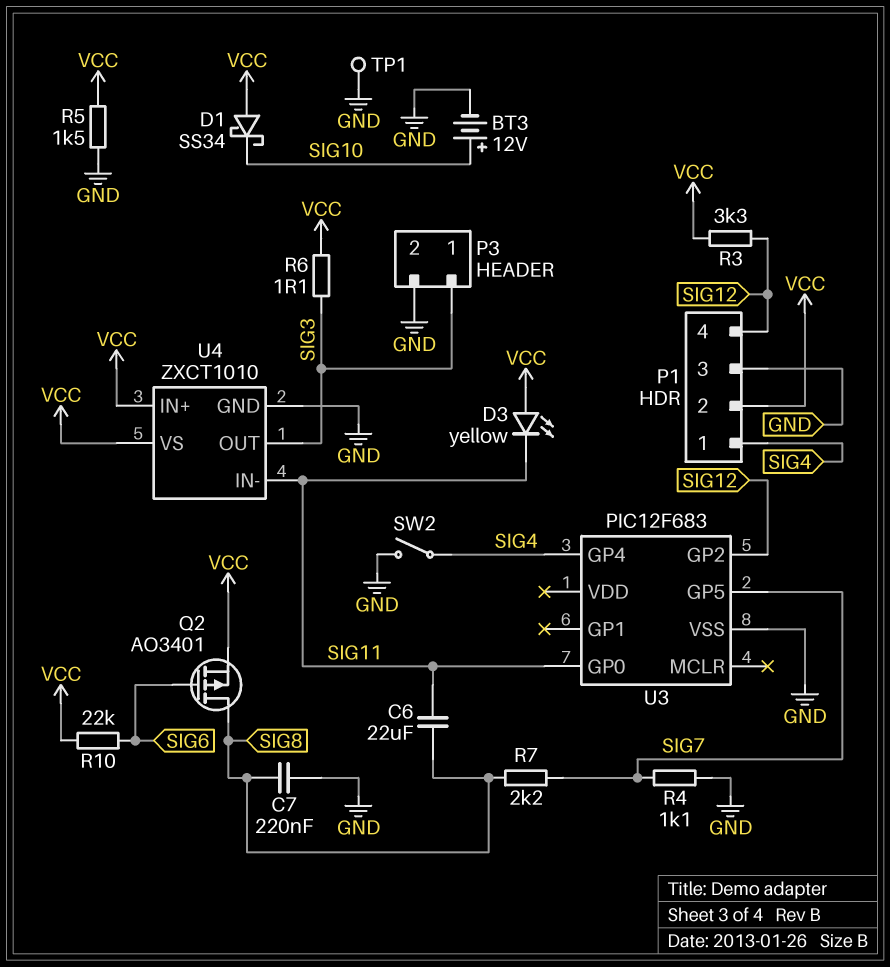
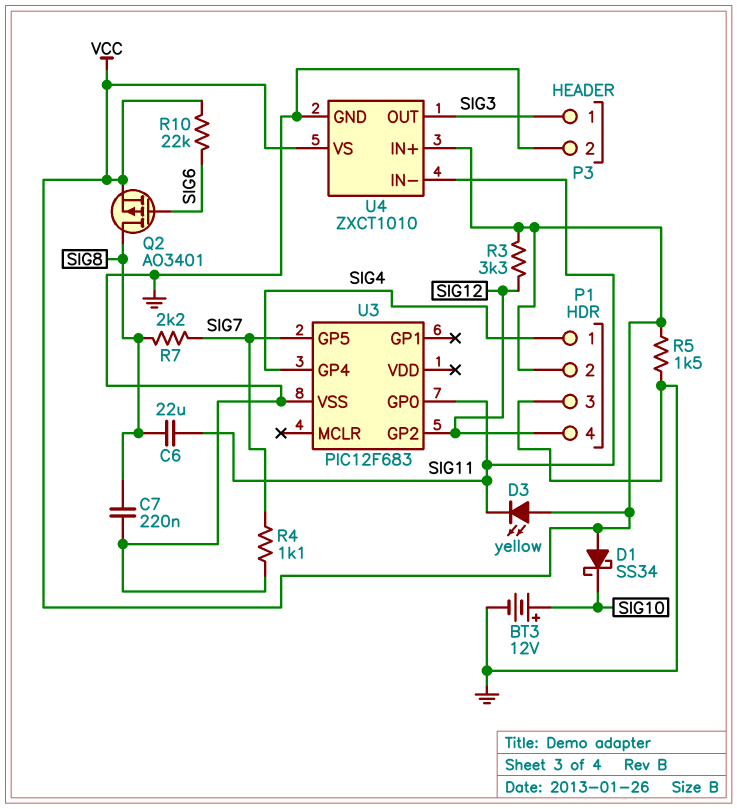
R6: 1.1 (SIG3, VCC) -> none
SW2: switch (GND, SIG4) -> none
TP1: test point (GND) -> none

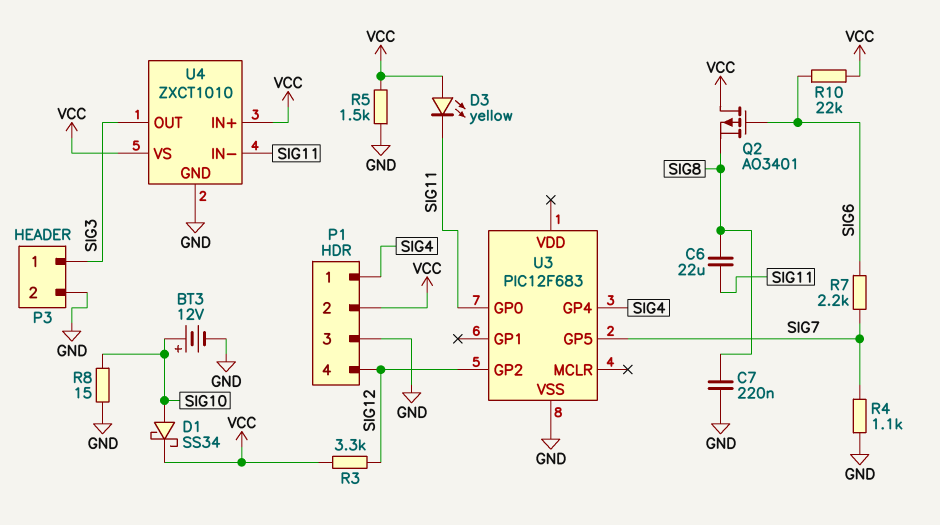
D1: schottky SS34 (A VCC, K SIG10) -> schottky SS34 (A SIG10, K VCC)
Q2: PMOS AO3401 (G SIG6, D SIG8, S VCC) -> PMOS AO3401 (G SIG6, D VCC, S SIG8)
R7: 2.2k (SIG7, SIG8) -> 2.2k (SIG6, SIG7)
R8: none -> 15 (GND, SIG10)

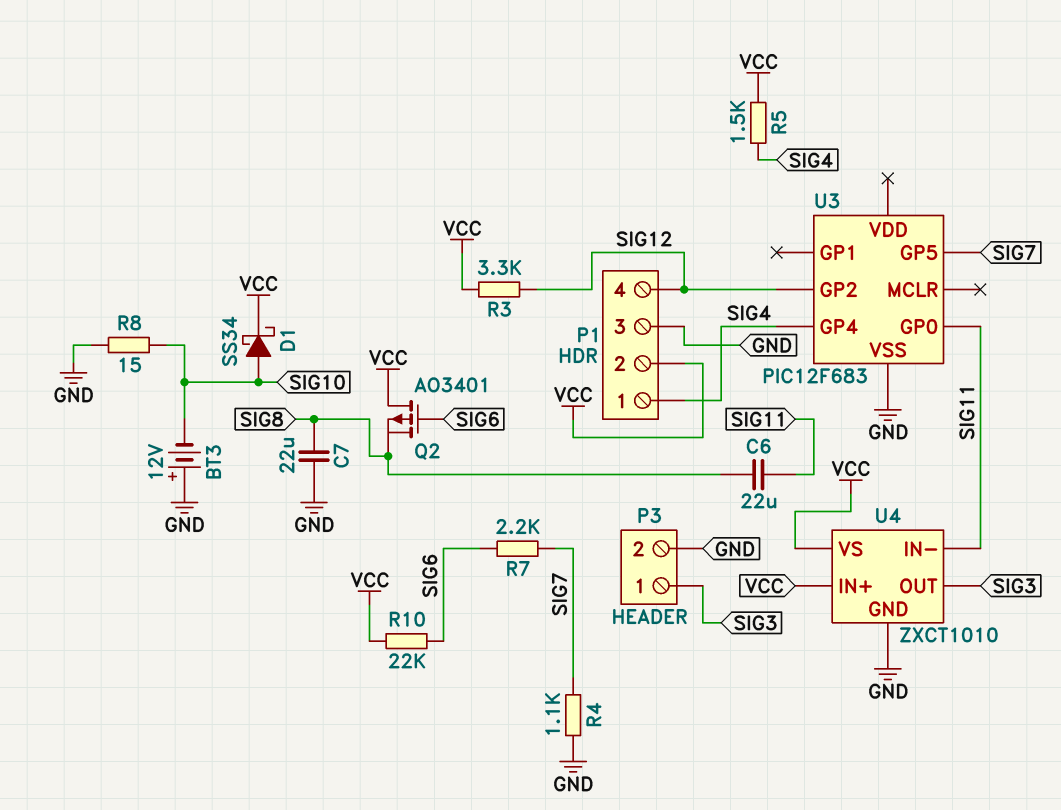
BT3: 12V (plus SIG10, minus GND) -> 12V (plus GND, minus SIG10)
C7: 220nF (GND, SIG8) -> 22uF (GND, SIG8)
D3: LED yellow (A VCC, K SIG11) -> none
R5: 1.5k (GND, VCC) -> 1.5k (SIG4, VCC)

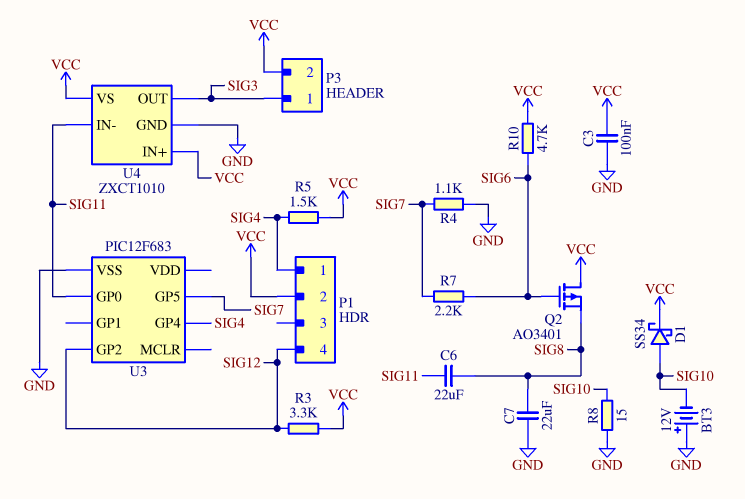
C3: none -> 100nF (GND, VCC)
P1 pin 3: GND -> none
P3 pin 2: GND -> VCC
R10: 22k (SIG6, VCC) -> 4.7k (SIG6, VCC)

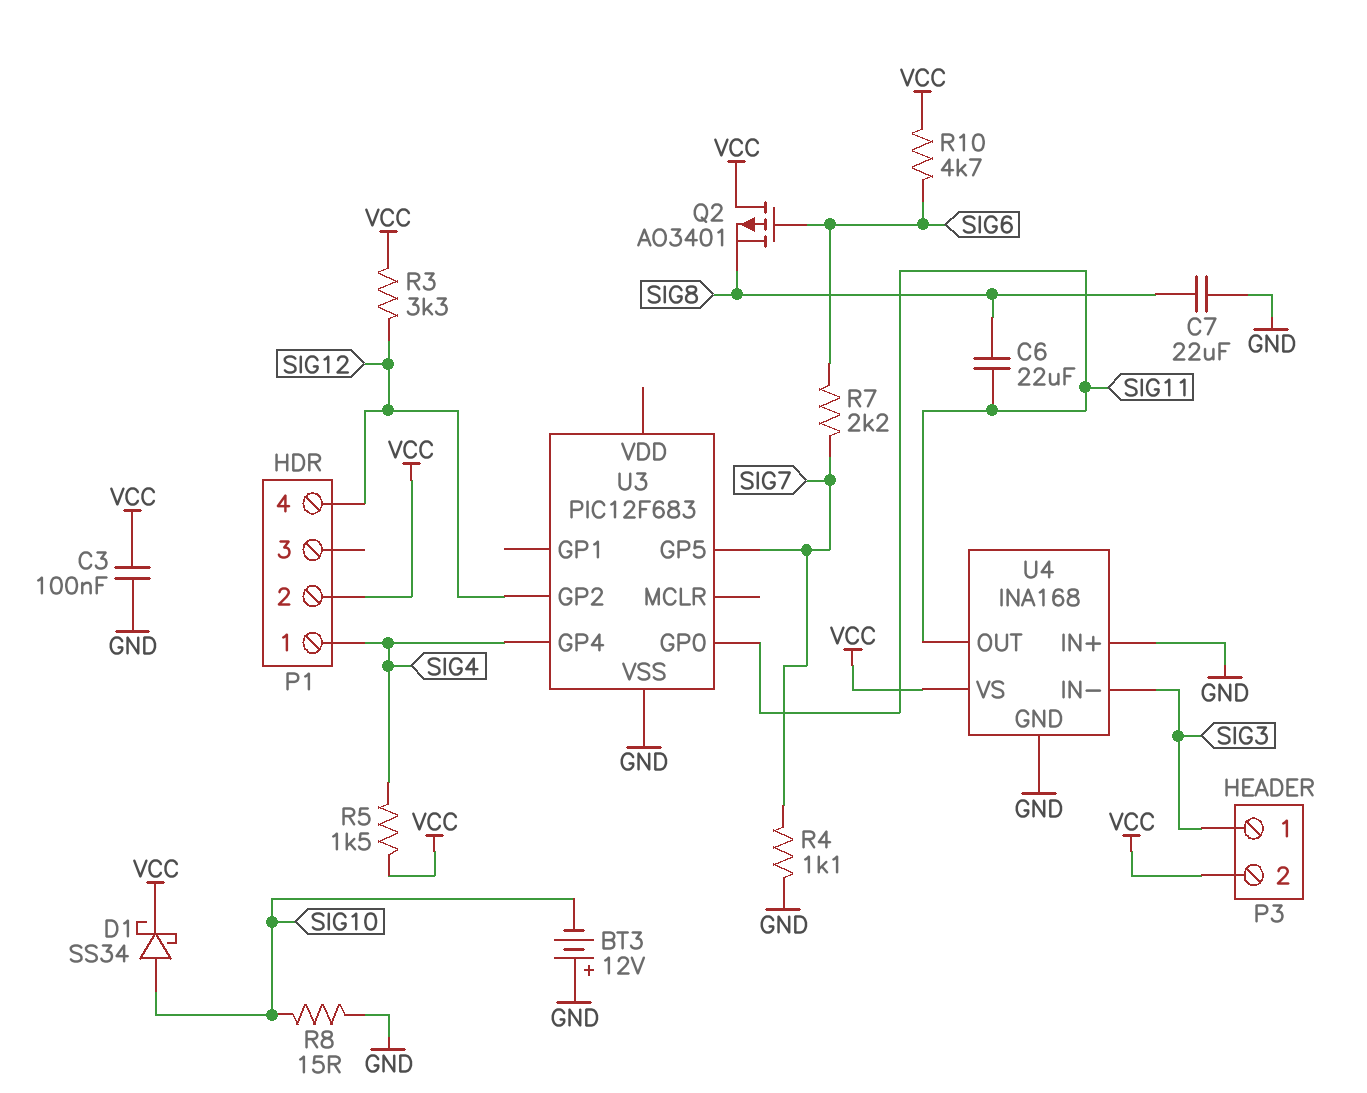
U4: ZXCT1010 -> INA168
U4 pin IN+: VCC -> GND
U4 pin IN-: SIG11 -> SIG3
U4 pin OUT: SIG3 -> SIG11

